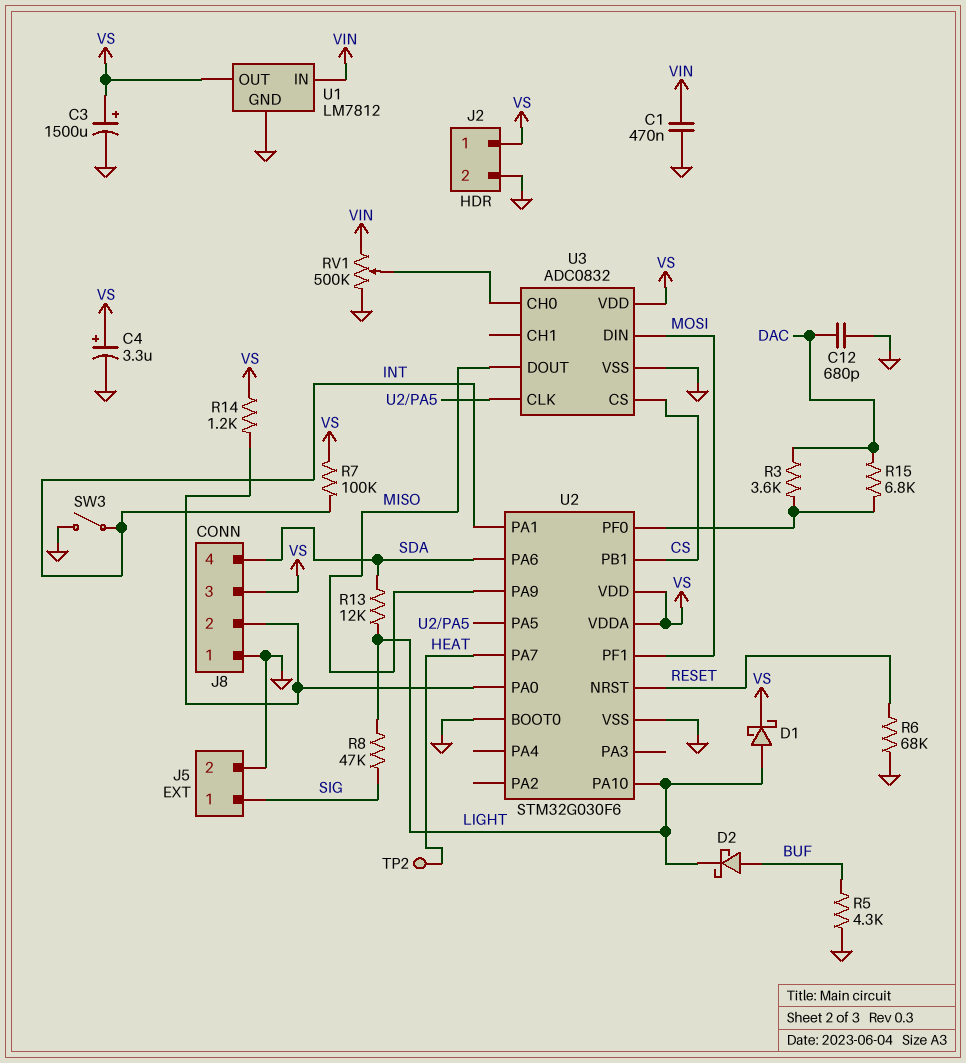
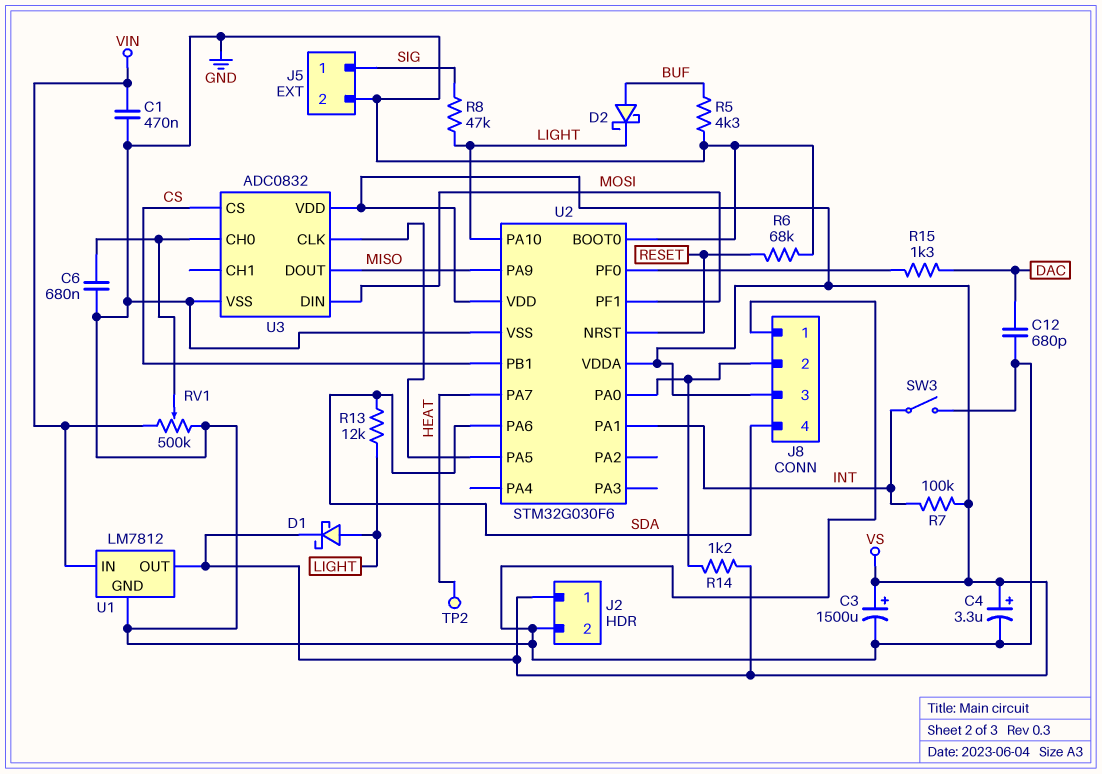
C6: none -> 680nF (GND, U3/CH0)
R3: 3.6k (DAC, U2/PF0) -> none
R15: 6.8k (DAC, U2/PF0) -> 1.3k (DAC, U2/PF0)

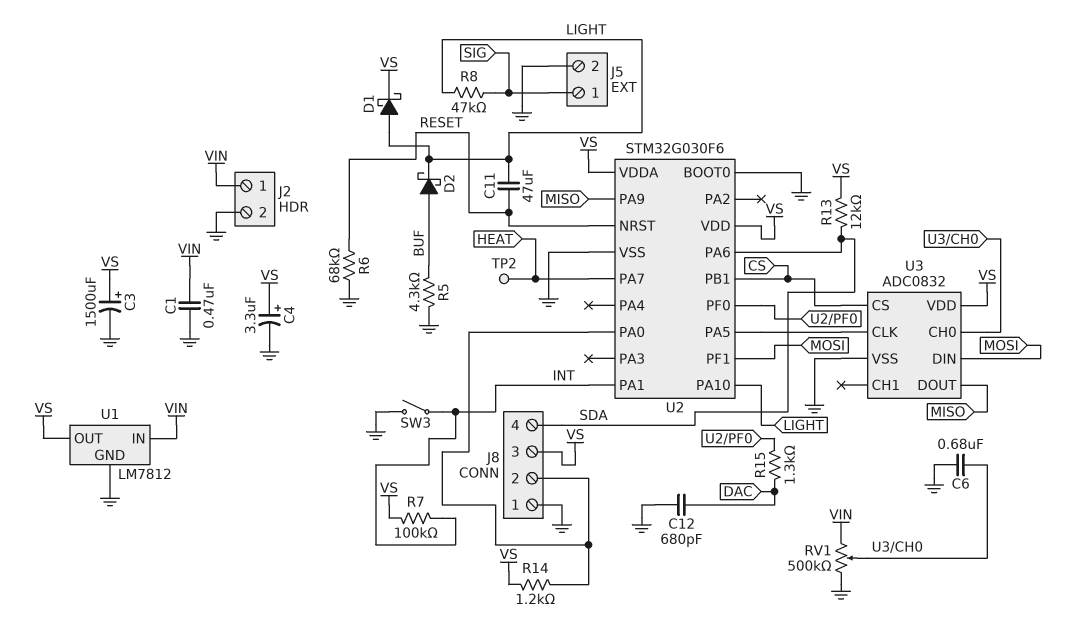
C11: none -> 47uF (LIGHT, RESET)
J2 pin 1: VS -> VIN
R13: 12k (LIGHT, SDA) -> 12k (SDA, VS)

